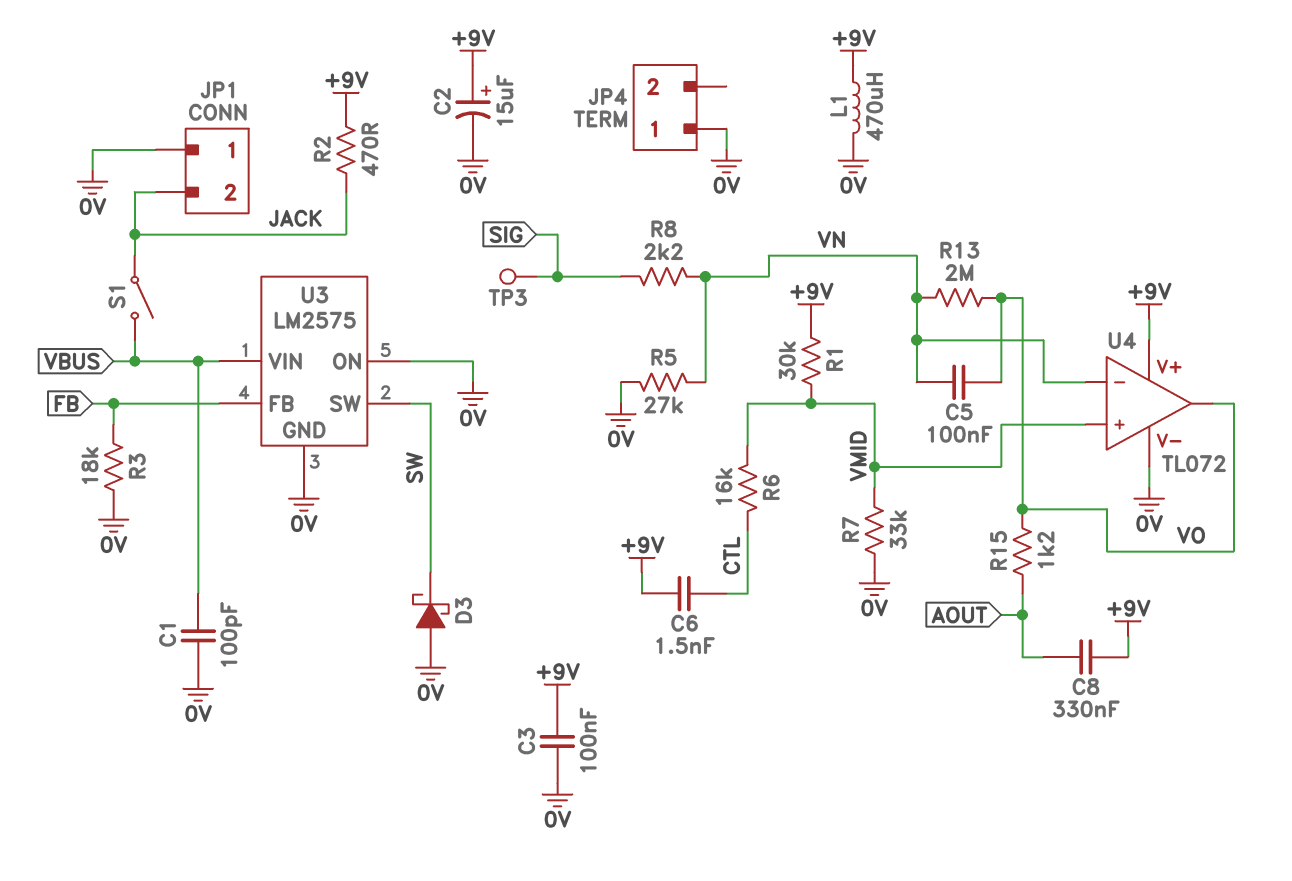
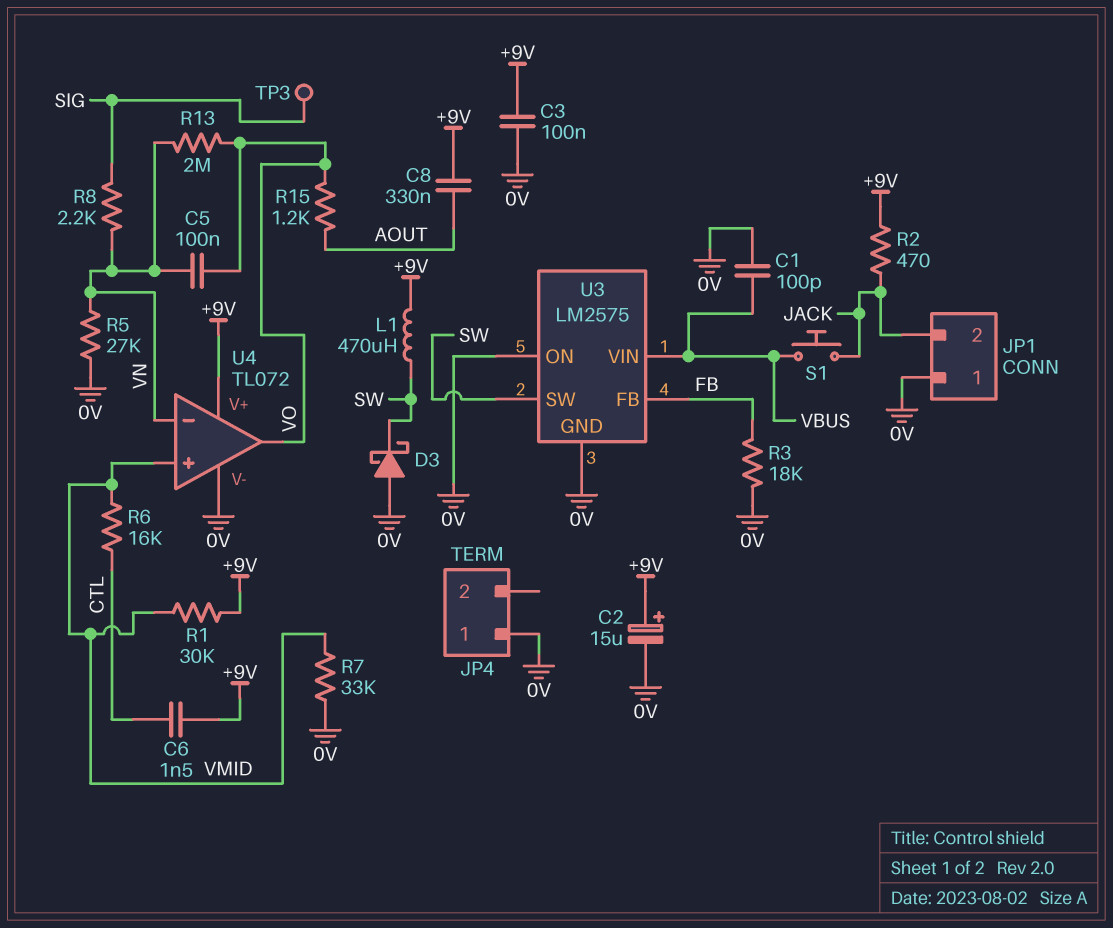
L1: 470uH (+9V, 0V) -> 470uH (+9V, SW)
S1: switch (JACK, VBUS) -> button (JACK, VBUS)

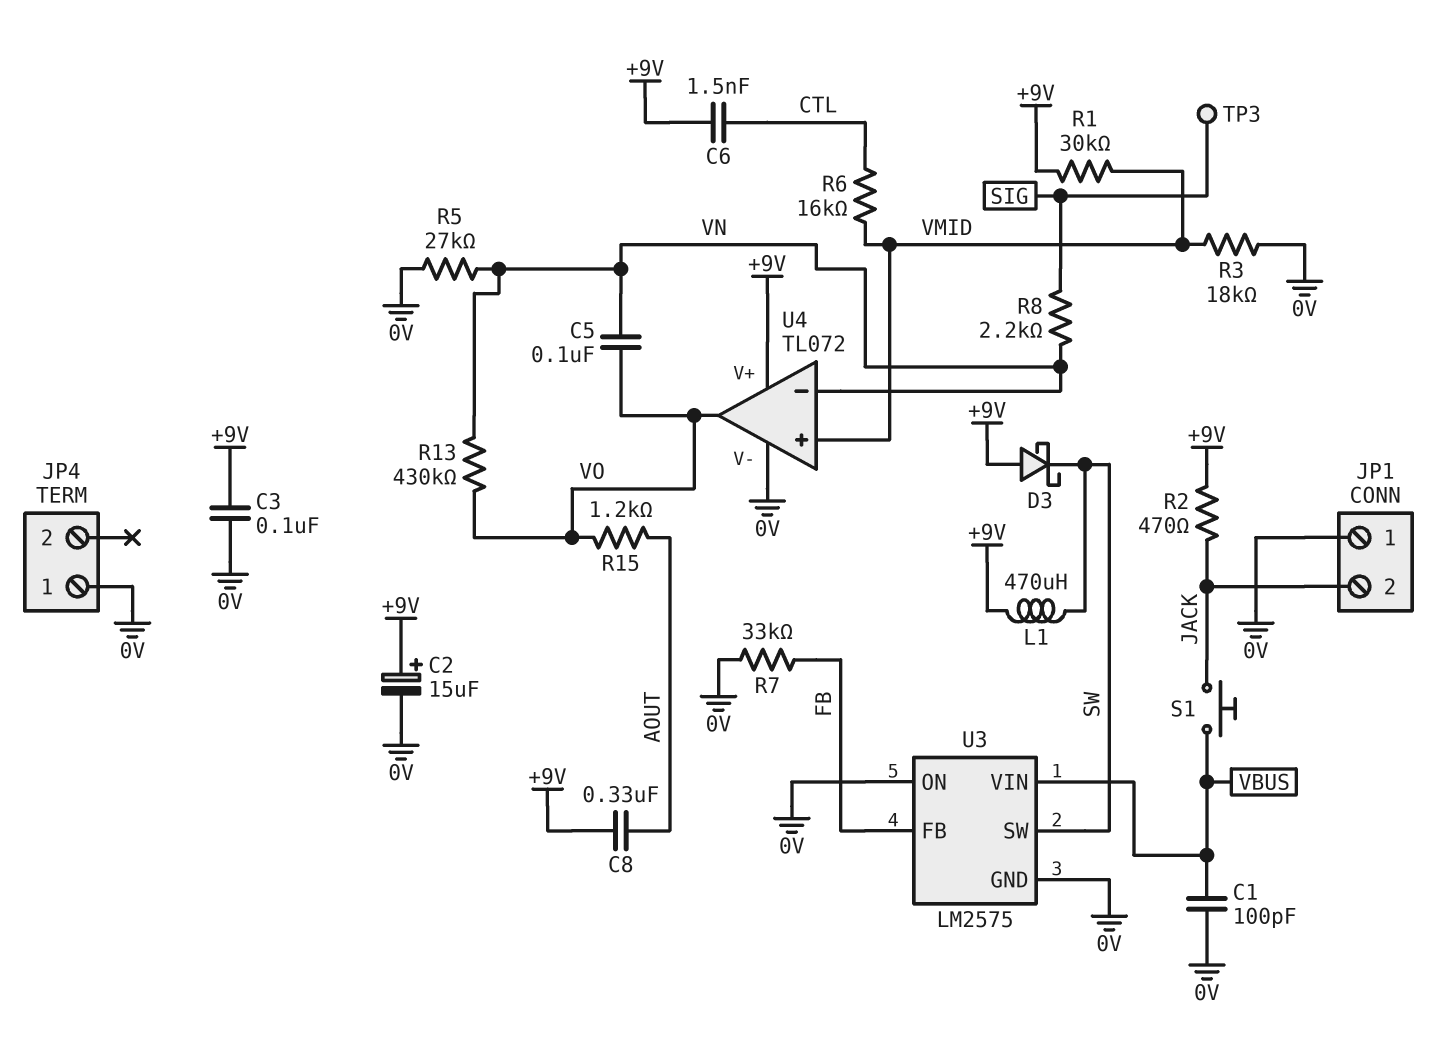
D3: schottky (A 0V, K SW) -> schottky (A +9V, K SW)
R3: 18k (0V, FB) -> 18k (0V, VMID)
R7: 33k (0V, VMID) -> 33k (0V, FB)
R13: 2M (VN, VO) -> 430k (VN, VO)

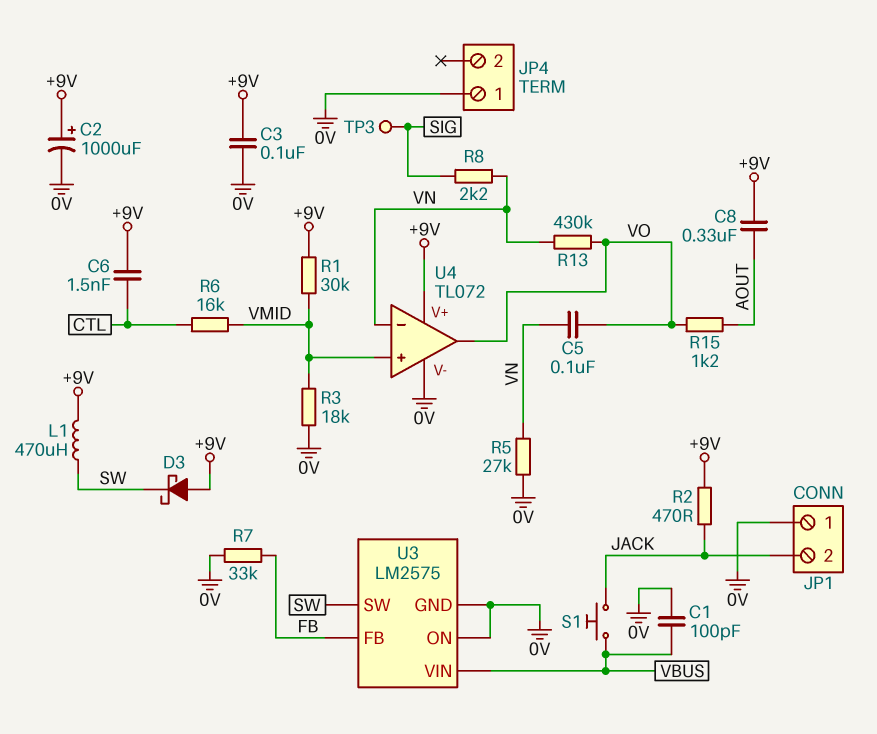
C2: 15uF (plus +9V, minus 0V) -> 1000uF (plus +9V, minus 0V)

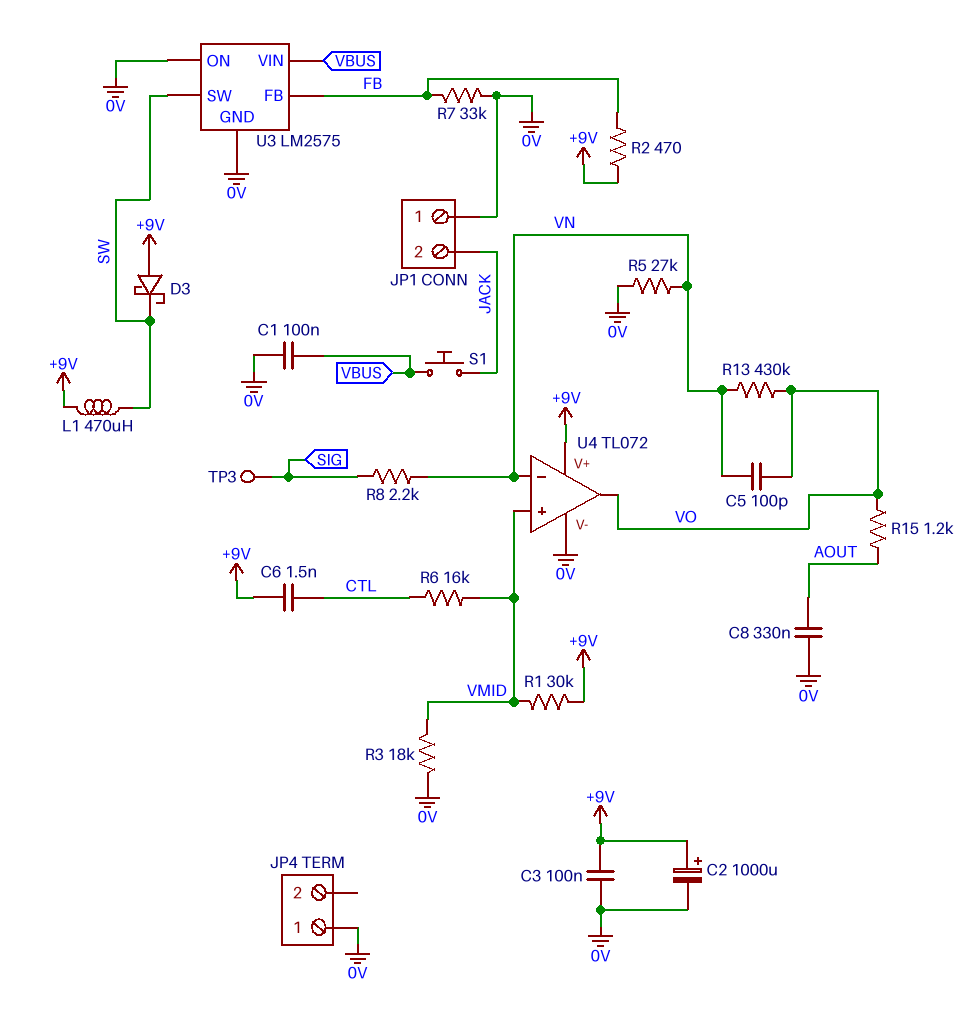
C1: 100pF (0V, VBUS) -> 100nF (0V, VBUS)
C5: 100nF (VN, VO) -> 100pF (VN, VO)
C8: 330nF (+9V, AOUT) -> 330nF (0V, AOUT)
R2: 470 (+9V, JACK) -> 470 (+9V, FB)

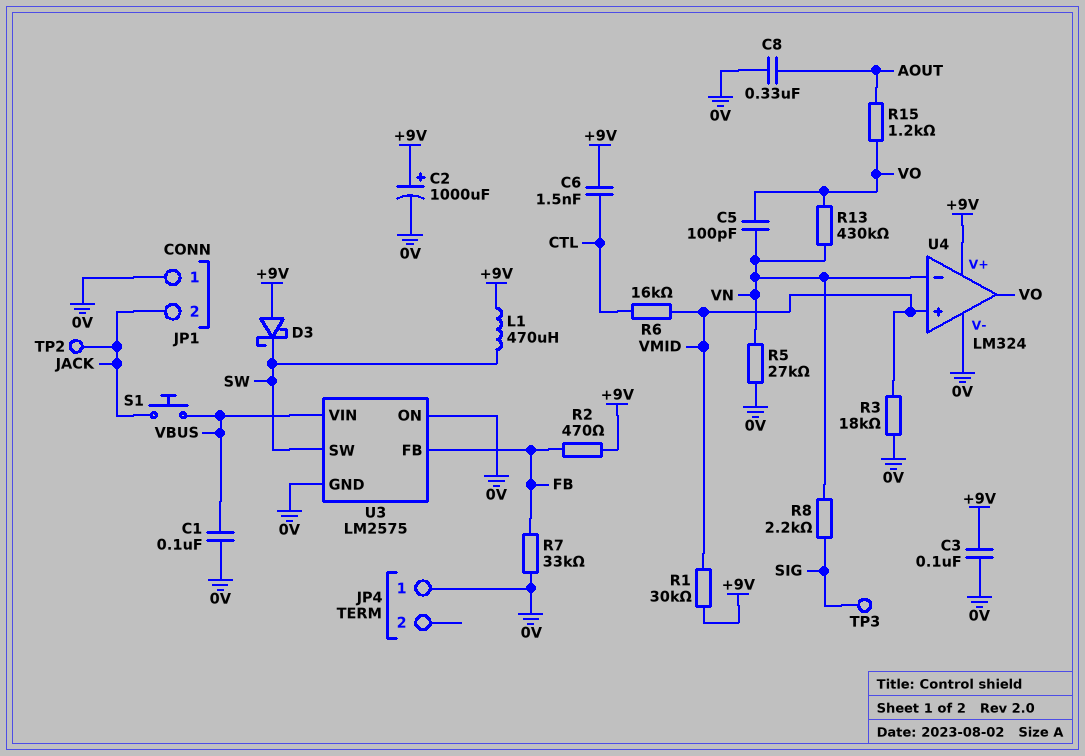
TP2: none -> test point (JACK)
U4: TL072 -> LM324

